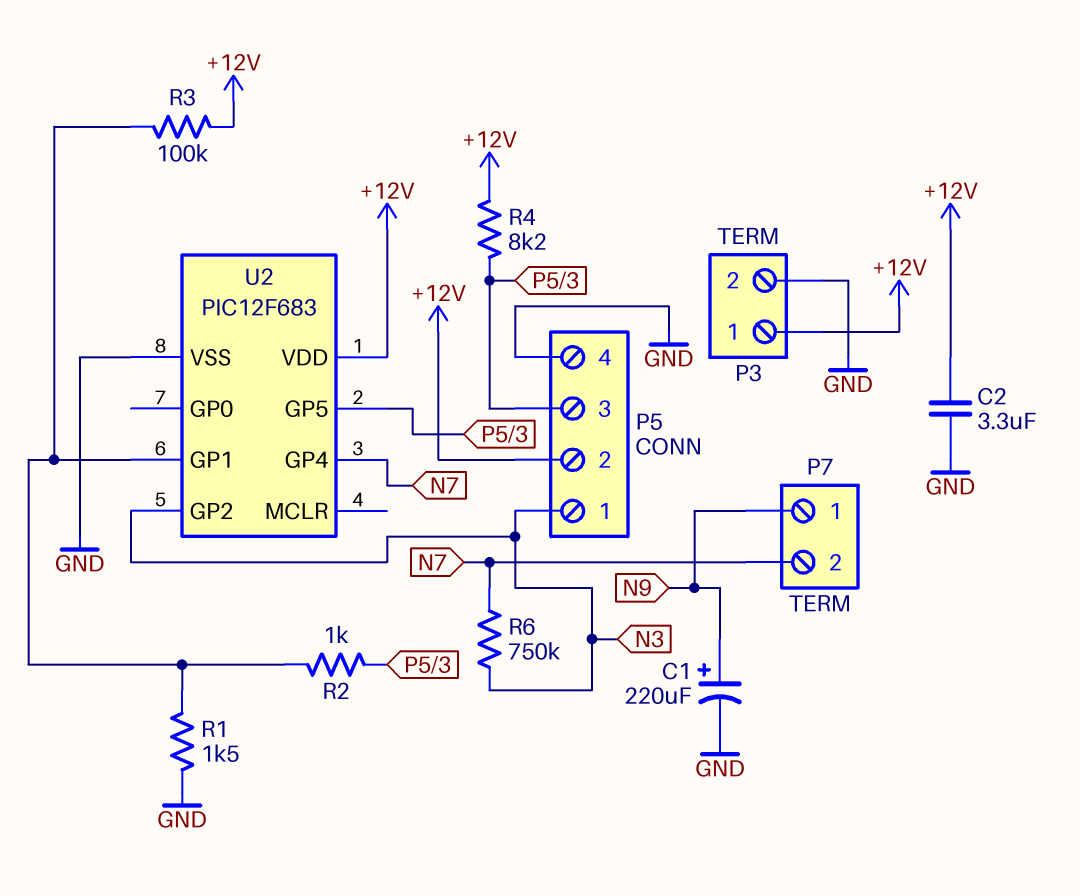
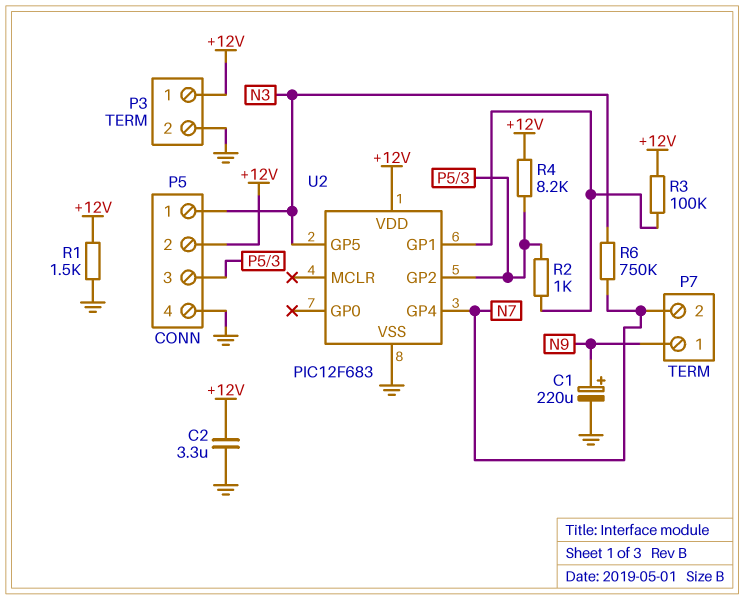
R1: 1.5k (GND, U2/GP1) -> 1.5k (+12V, GND)
U2 pin GP2: N3 -> P5/3
U2 pin GP5: P5/3 -> N3

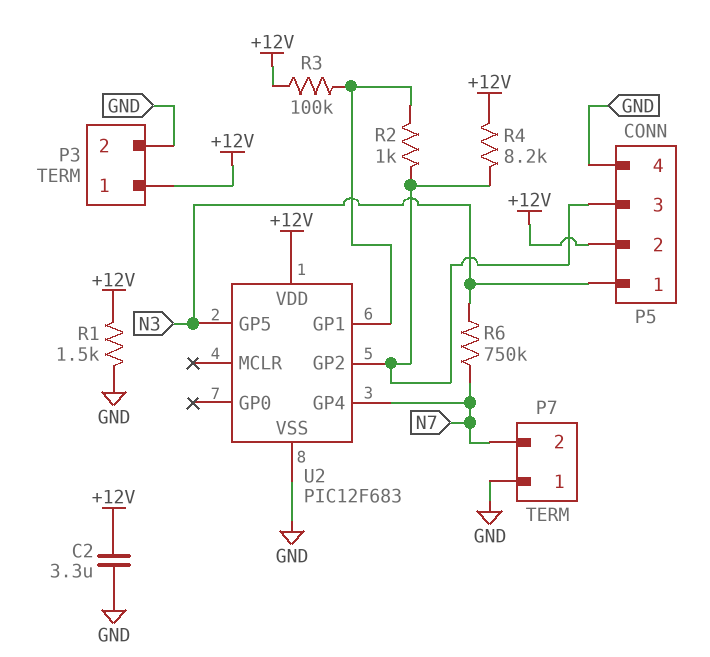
C1: 220uF (plus N9, minus GND) -> none
P7 pin 1: N9 -> GND

